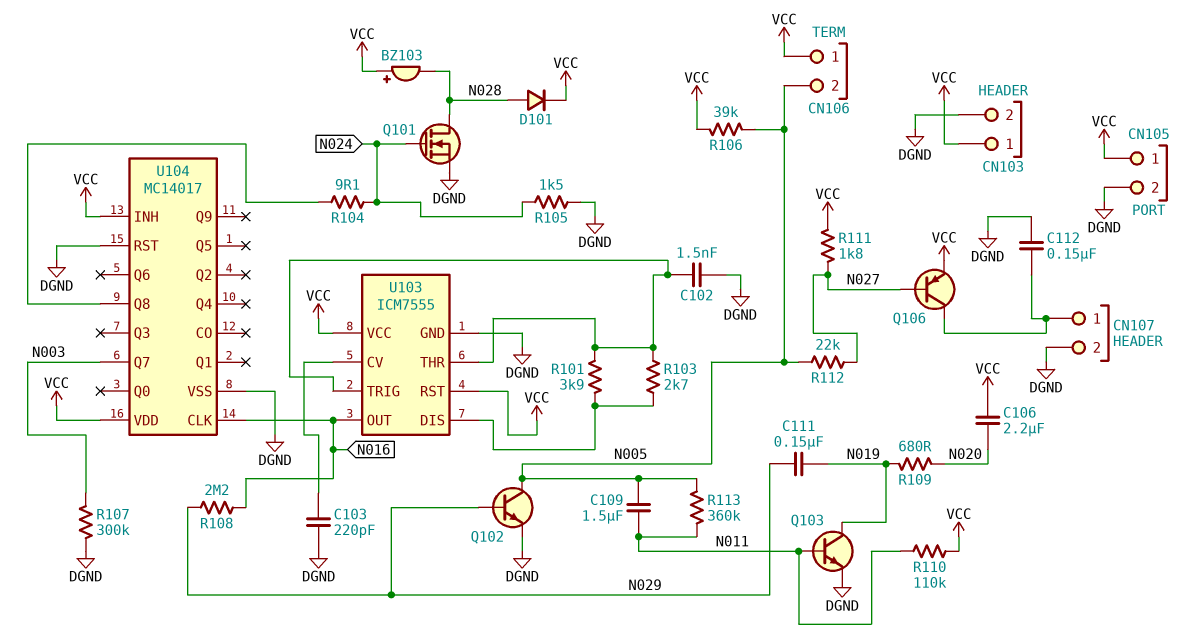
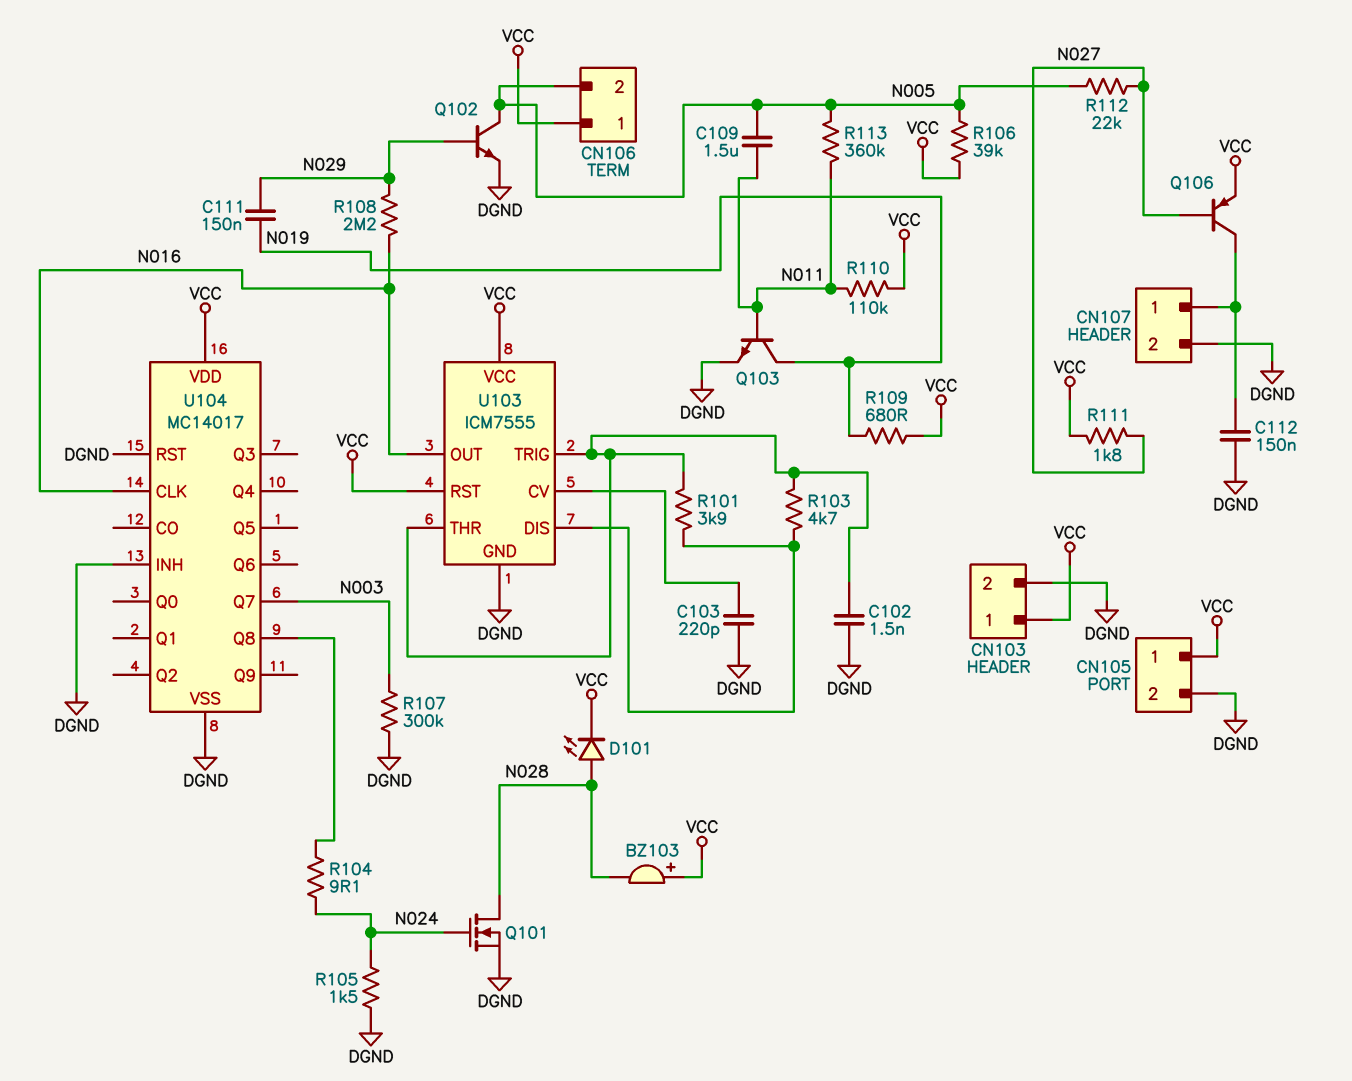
C106: 2.2uF (N020, VCC) -> none
D101: diode (A N028, K VCC) -> LED (A N028, K VCC)
R103: 2.7k (U103/DIS, U103/THR) -> 4.7k (U103/DIS, U103/THR)
R109: 680 (N019, N020) -> 680 (N019, VCC)
U104 pin INH: VCC -> DGND

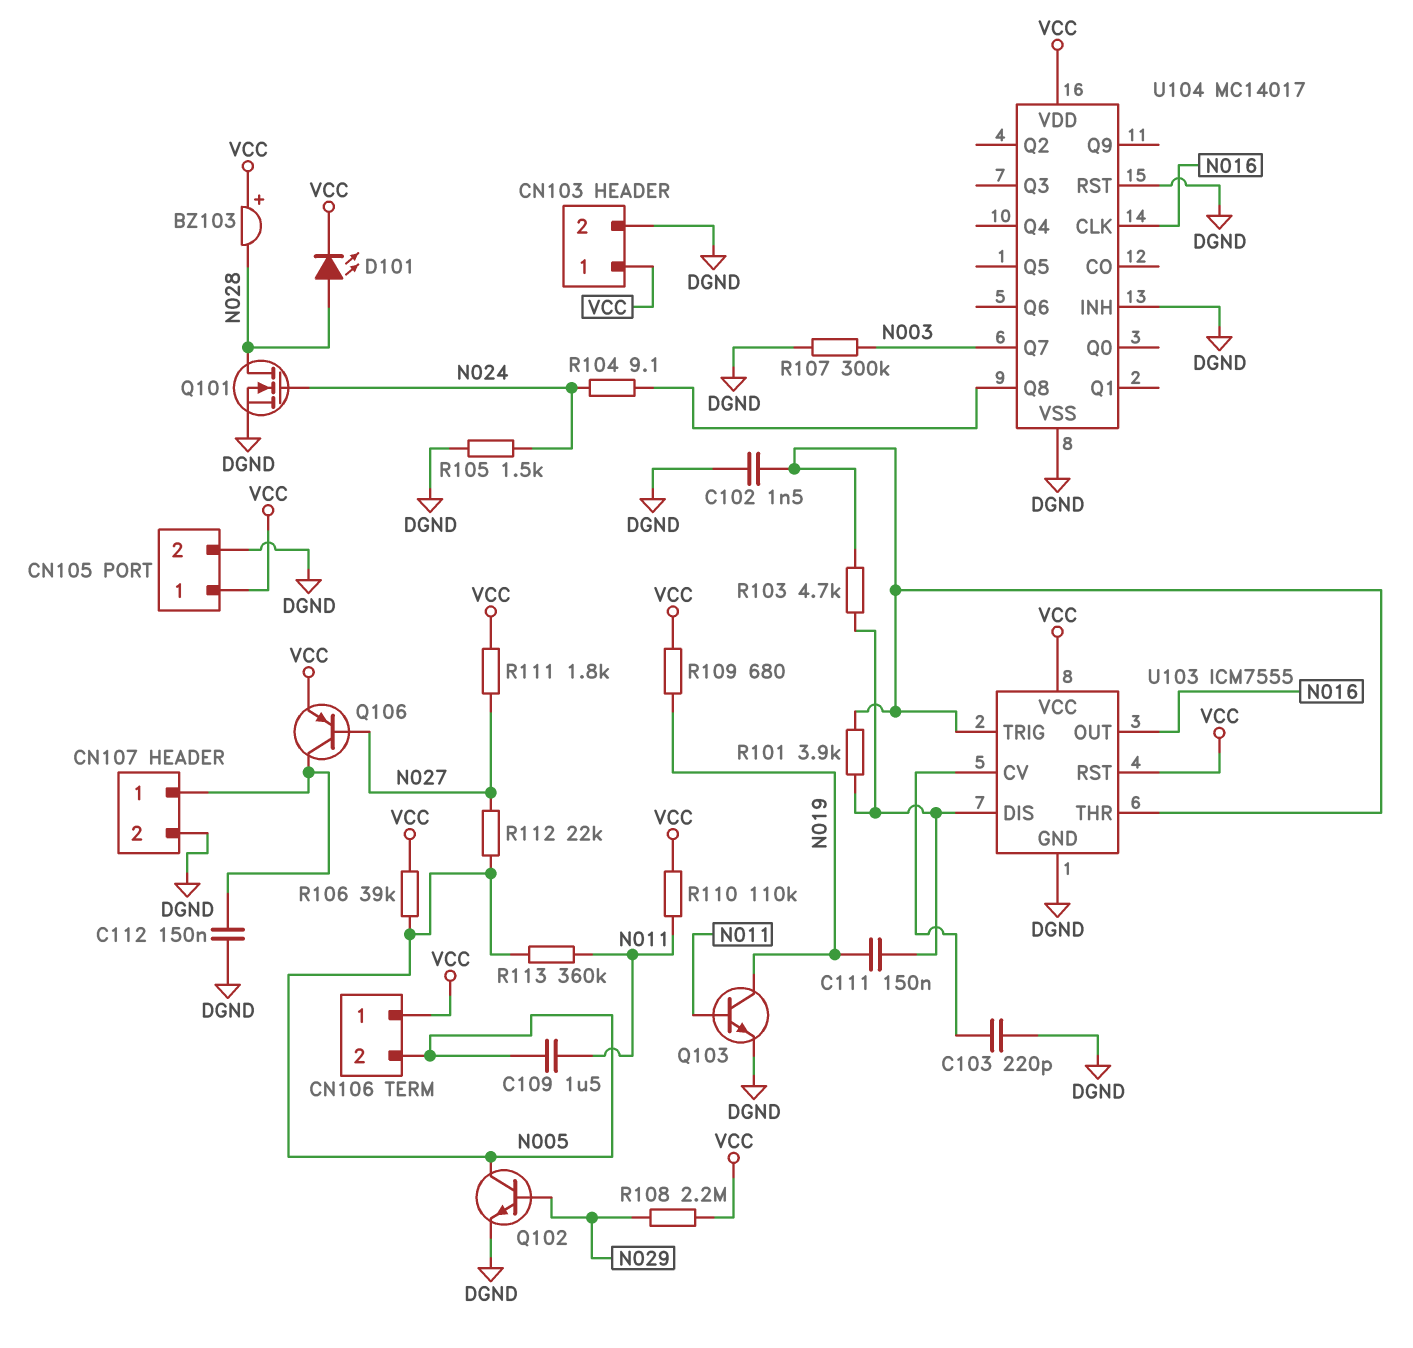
C111: 150nF (N019, N029) -> 150nF (N019, U103/DIS)
R108: 2.2M (N016, N029) -> 2.2M (N029, VCC)

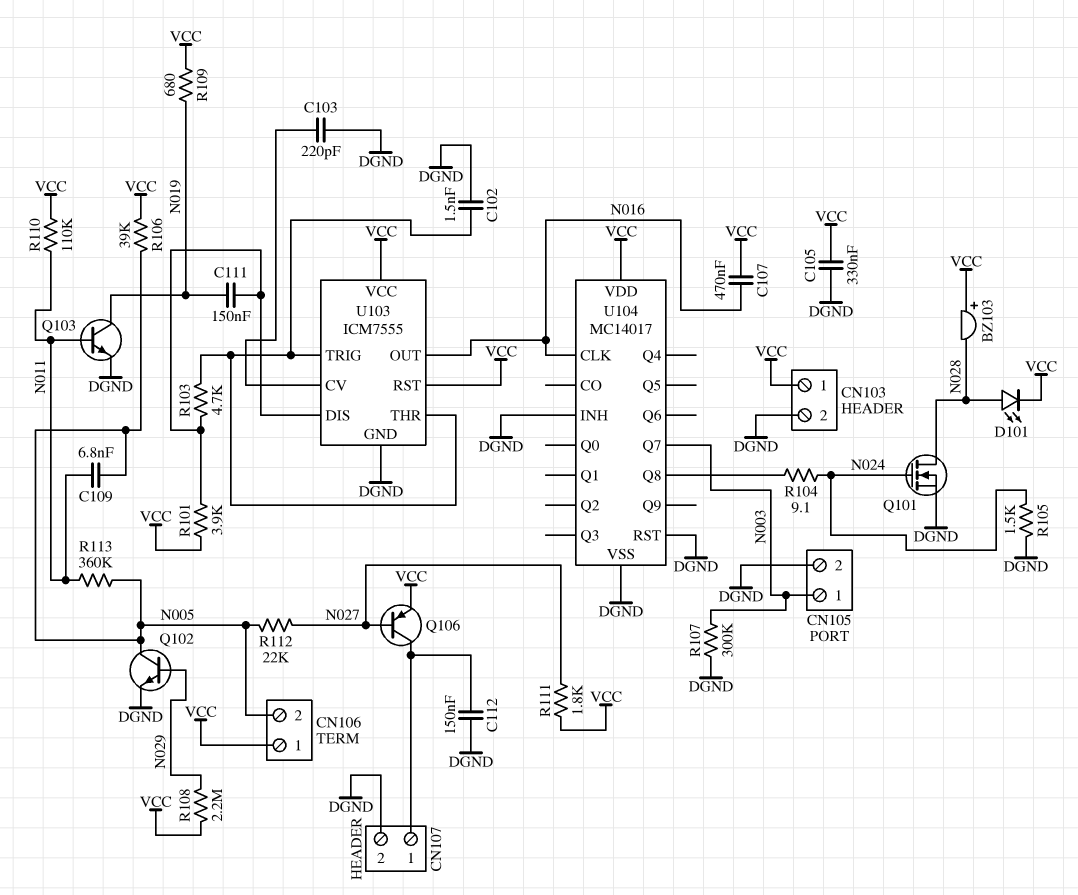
C105: none -> 330nF (DGND, VCC)
C107: none -> 470nF (N016, VCC)
C109: 1.5uF (N005, N011) -> 6.8nF (N005, N011)
CN105 pin 1: VCC -> N003
R101: 3.9k (U103/DIS, U103/THR) -> 3.9k (U103/DIS, VCC)

